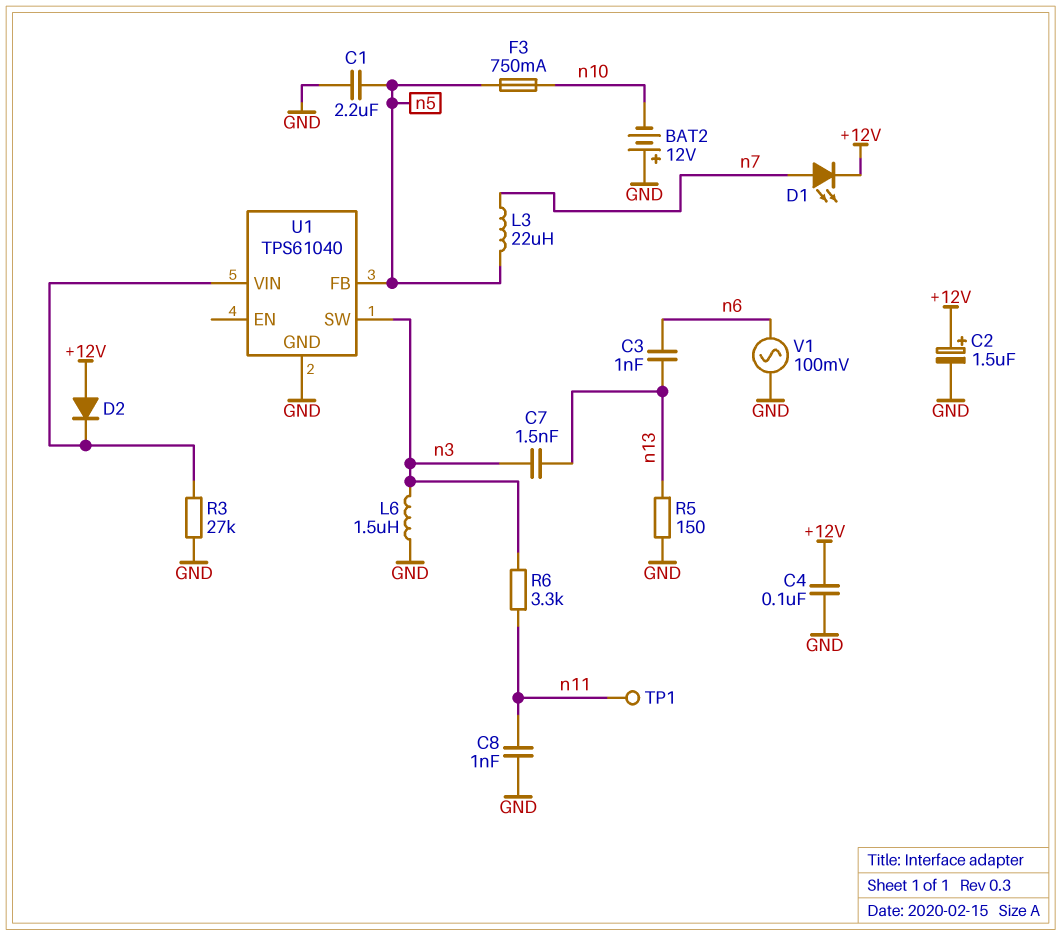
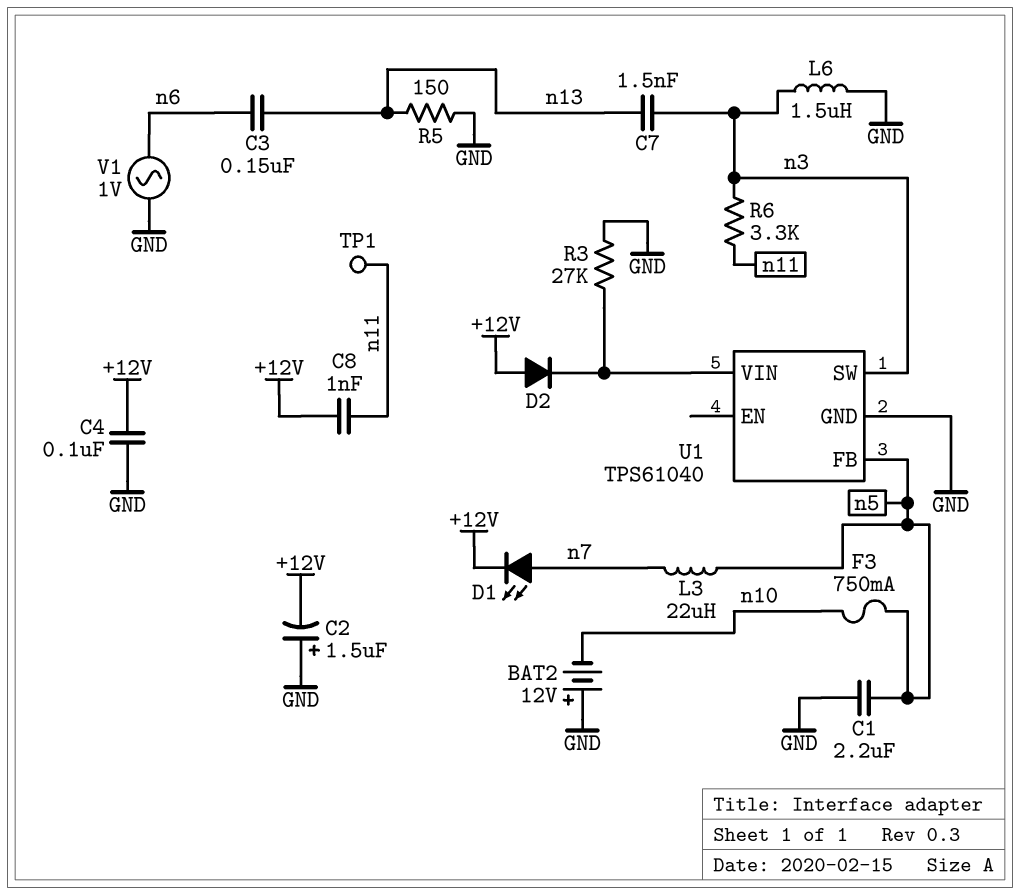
C2: 1.5uF (plus +12V, minus GND) -> 1.5uF (plus GND, minus +12V)
C3: 1nF (n6, n13) -> 150nF (n6, n13)
C8: 1nF (GND, n11) -> 1nF (+12V, n11)
V1: AC 100mV (GND, n6) -> AC 1V (GND, n6)

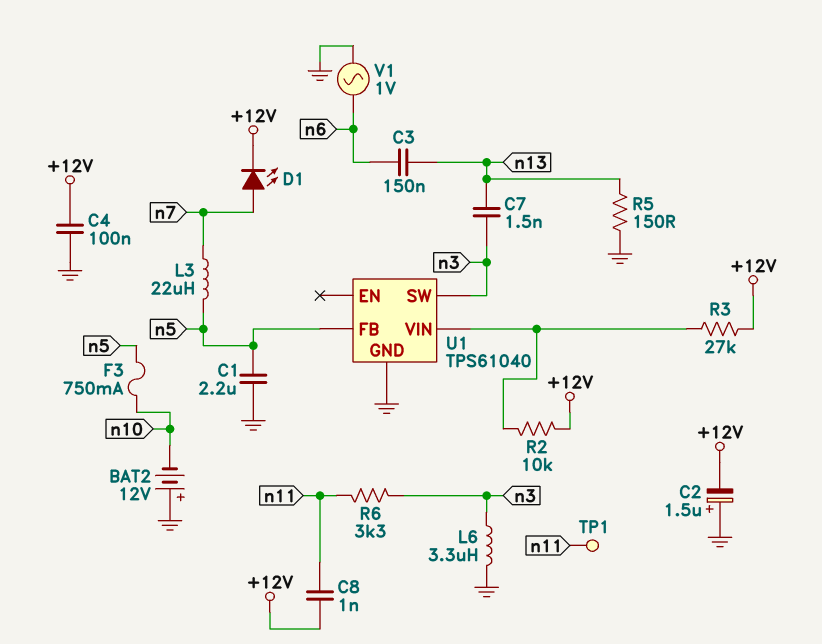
D2: diode (A +12V, K U1/VIN) -> none
L6: 1.5uH (GND, n3) -> 3.3uH (GND, n3)
R2: none -> 10k (+12V, U1/VIN)
R3: 27k (GND, U1/VIN) -> 27k (+12V, U1/VIN)

